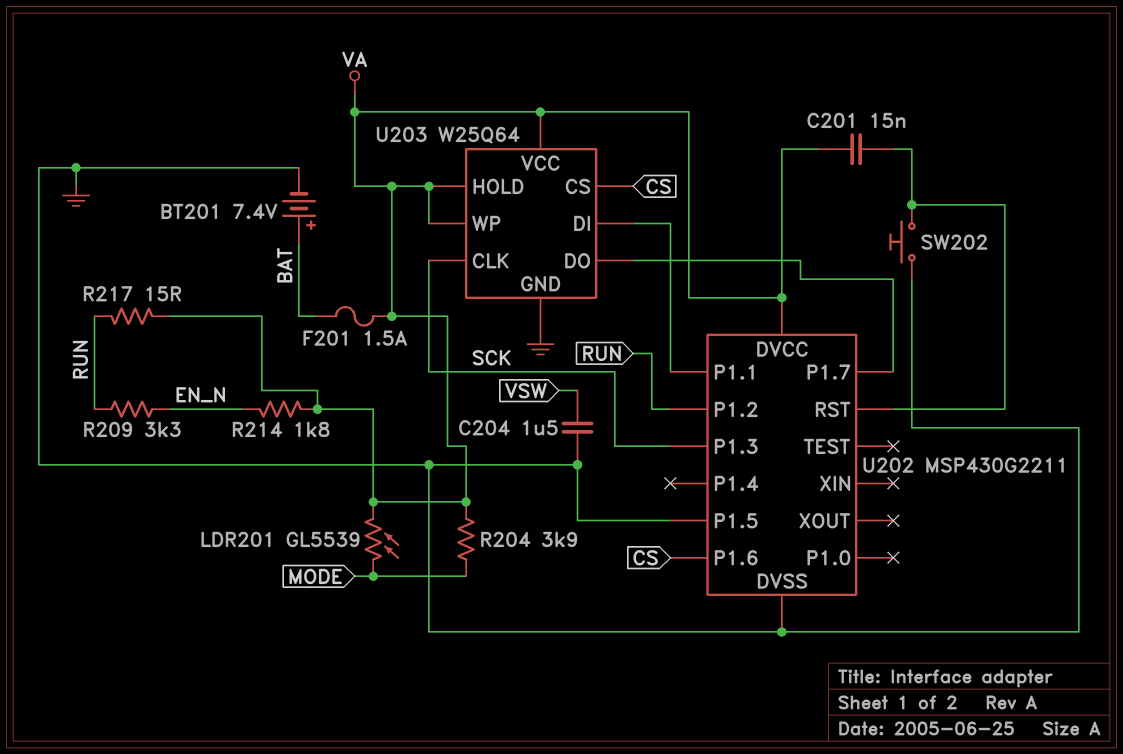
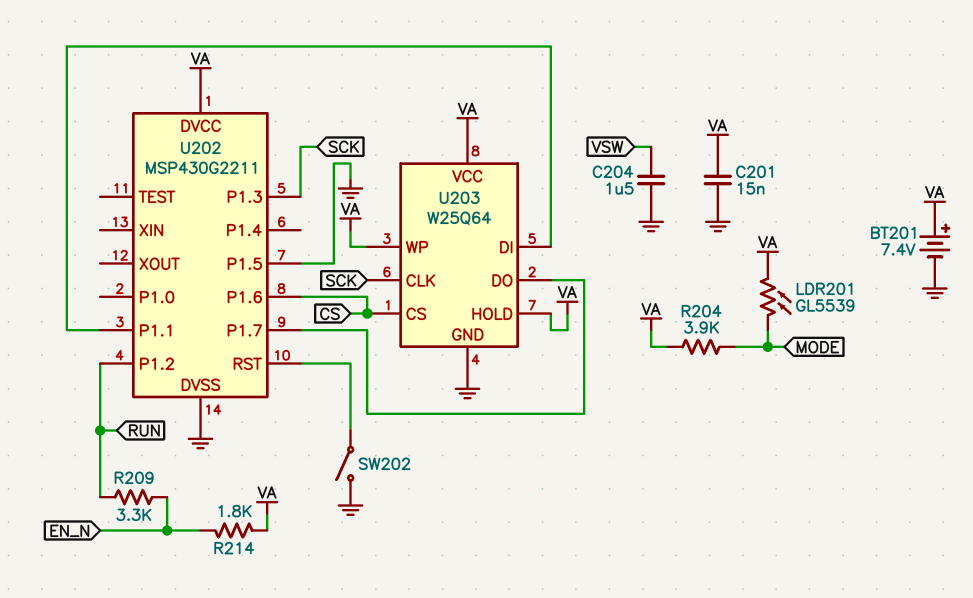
BT201: 7.4V (plus BAT, minus GND) -> 7.4V (plus VA, minus GND)
C201: 15nF (U202/RST, VA) -> 15nF (GND, VA)
F201: 1.5A (BAT, VA) -> none
R217: 15 (RUN, VA) -> none
SW202: button (GND, U202/RST) -> switch (GND, U202/RST)

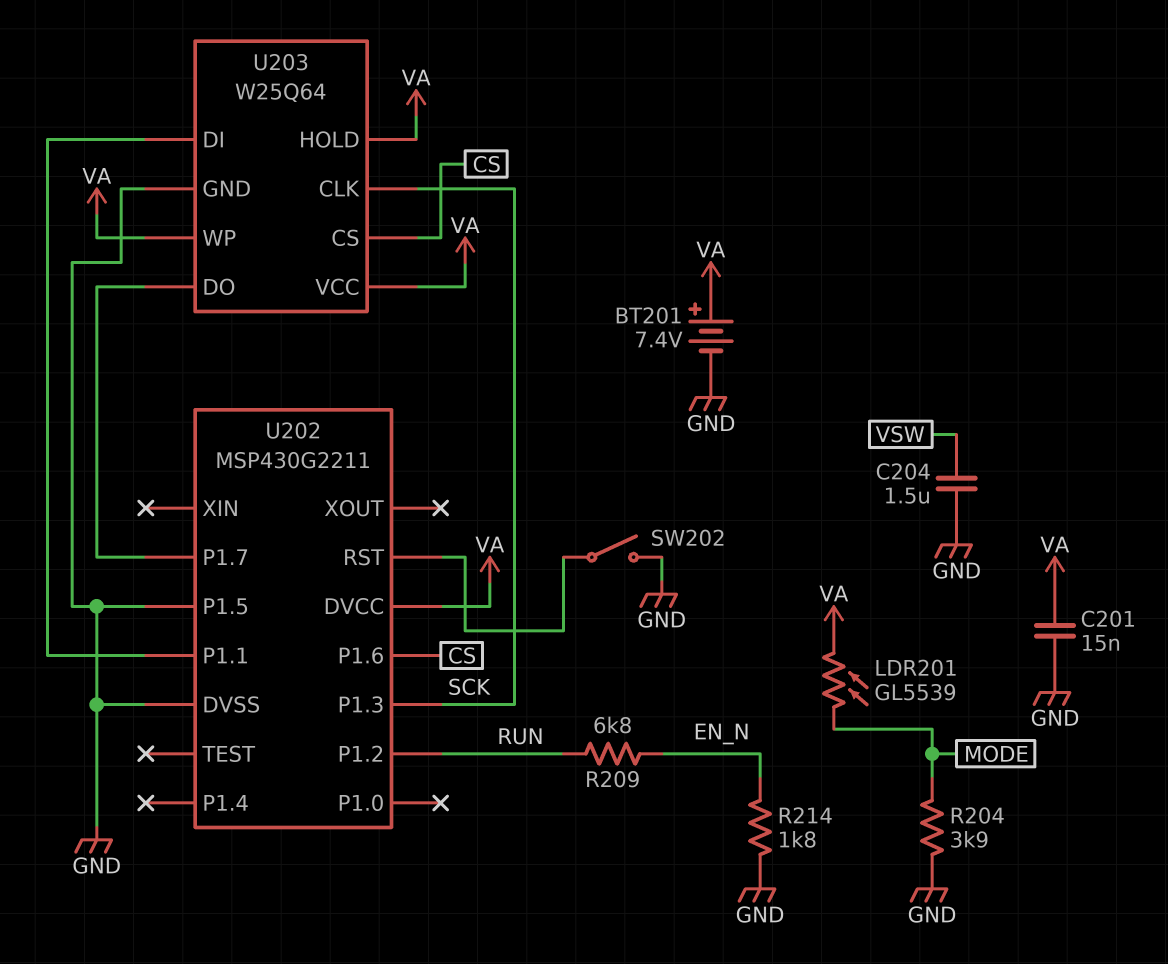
R204: 3.9k (MODE, VA) -> 3.9k (GND, MODE)
R209: 3.3k (EN_N, RUN) -> 6.8k (EN_N, RUN)
R214: 1.8k (EN_N, VA) -> 1.8k (EN_N, GND)

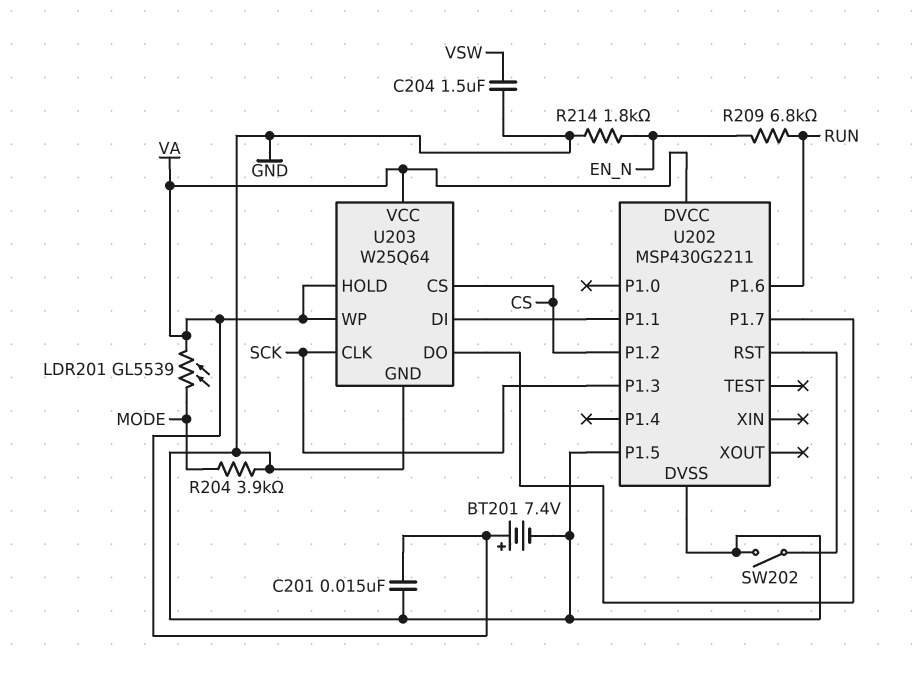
U202 pin P1.2: RUN -> CS
U202 pin P1.6: CS -> RUN

